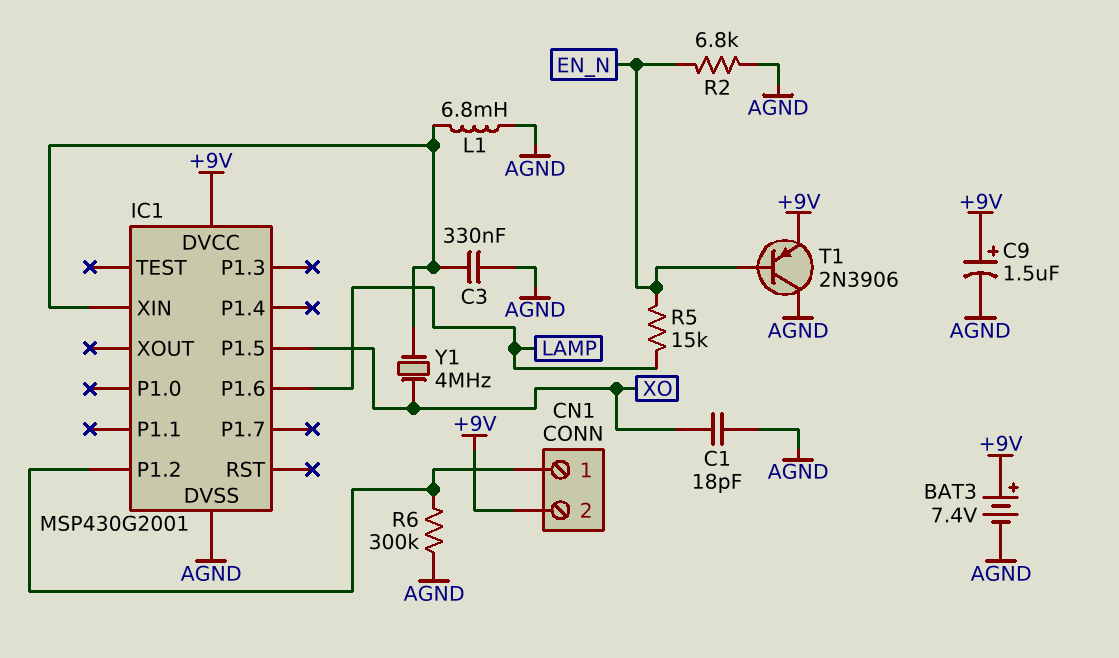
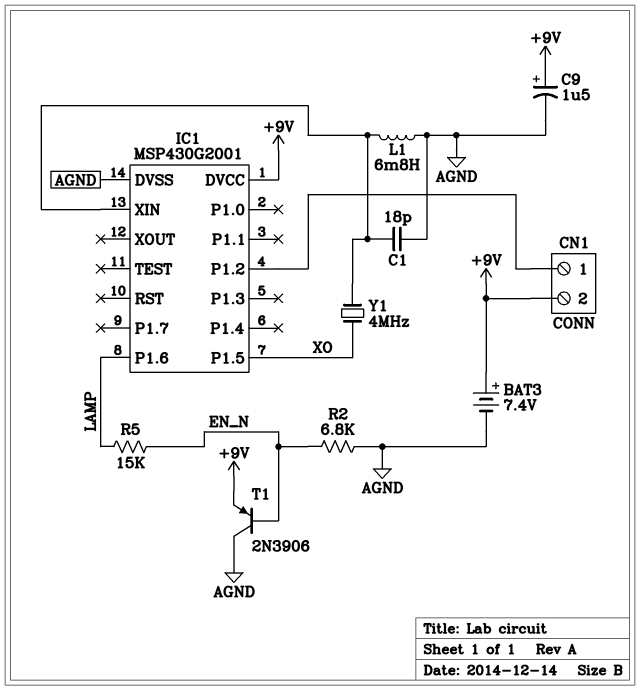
C1: 18pF (AGND, XO) -> 18pF (AGND, IC1/XIN)
C3: 330nF (AGND, IC1/XIN) -> none
R6: 300k (AGND, CN1/1) -> none

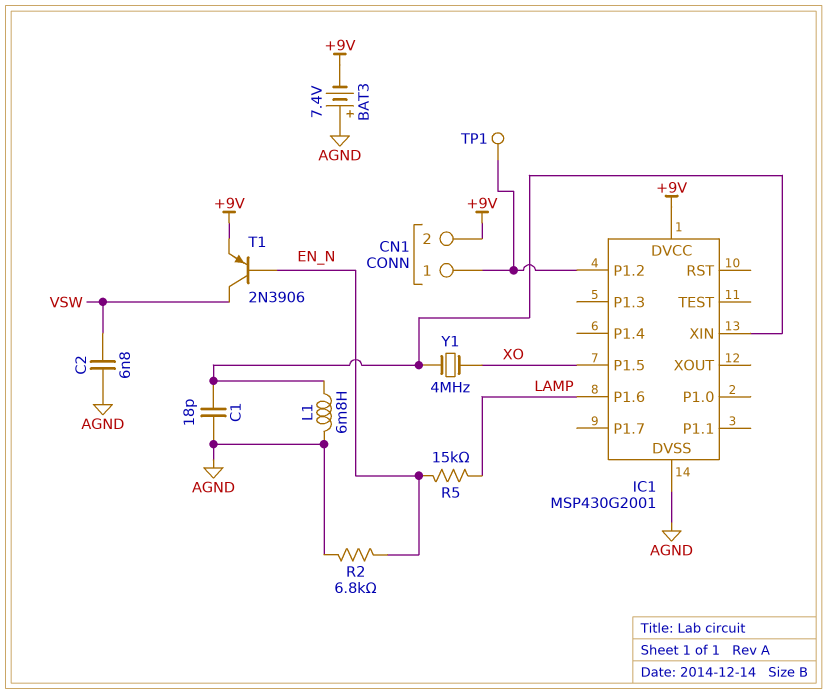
BAT3: 7.4V (plus +9V, minus AGND) -> 7.4V (plus AGND, minus +9V)
C2: none -> 6.8nF (AGND, VSW)
C9: 1.5uF (plus +9V, minus AGND) -> none
T1: PNP 2N3906 (B EN_N, C AGND, E +9V) -> PNP 2N3906 (B EN_N, C VSW, E +9V)
TP1: none -> test point (CN1/1)

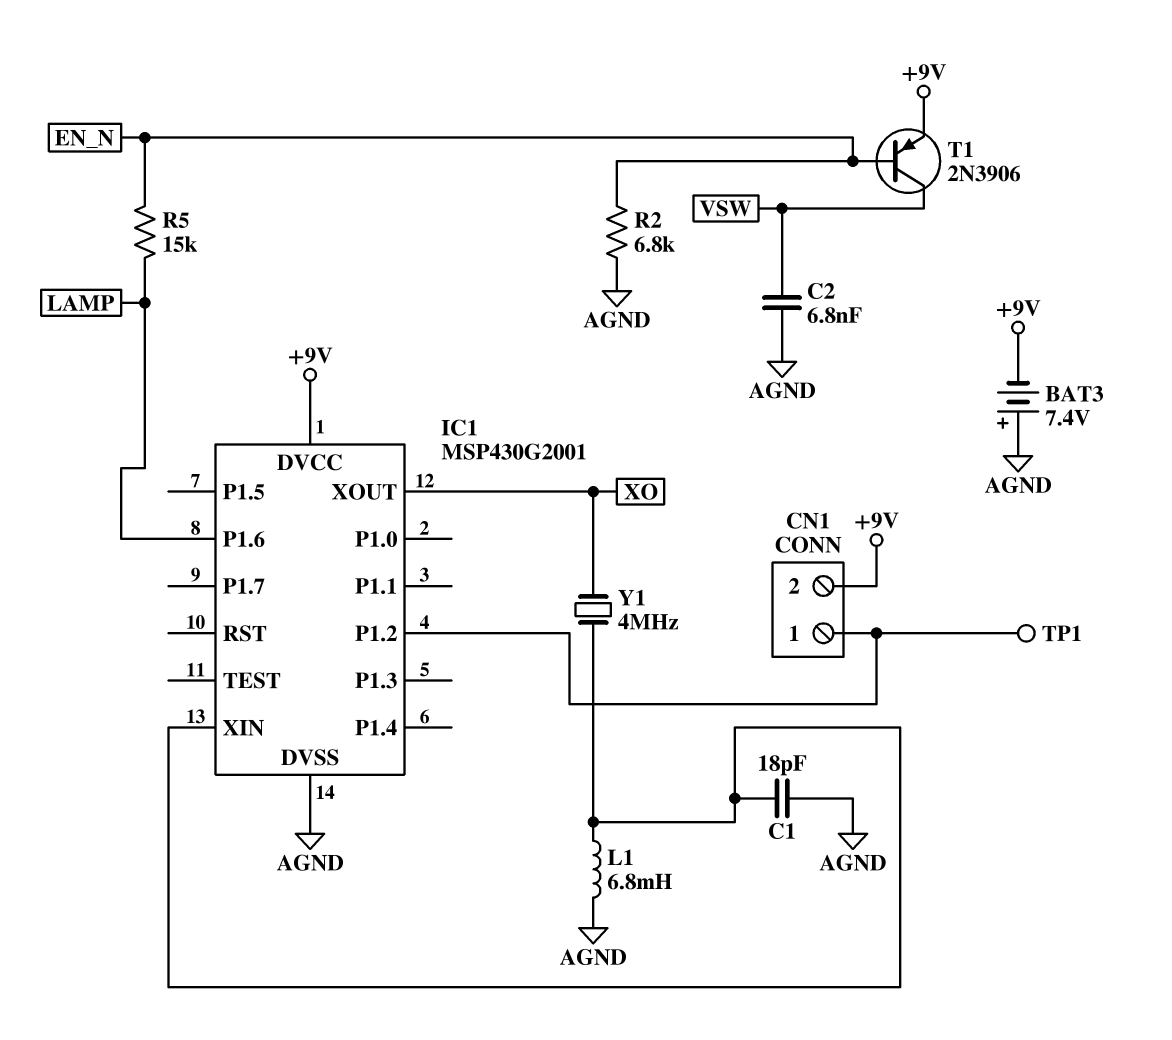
IC1 pin P1.5: XO -> none
IC1 pin XOUT: none -> XO

